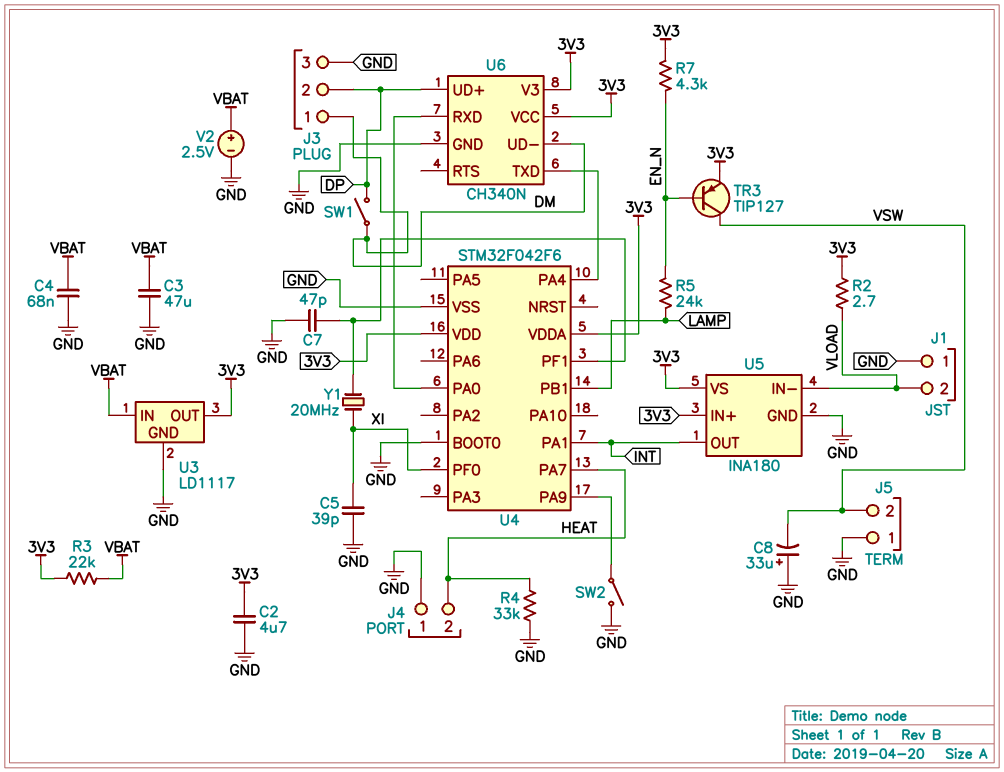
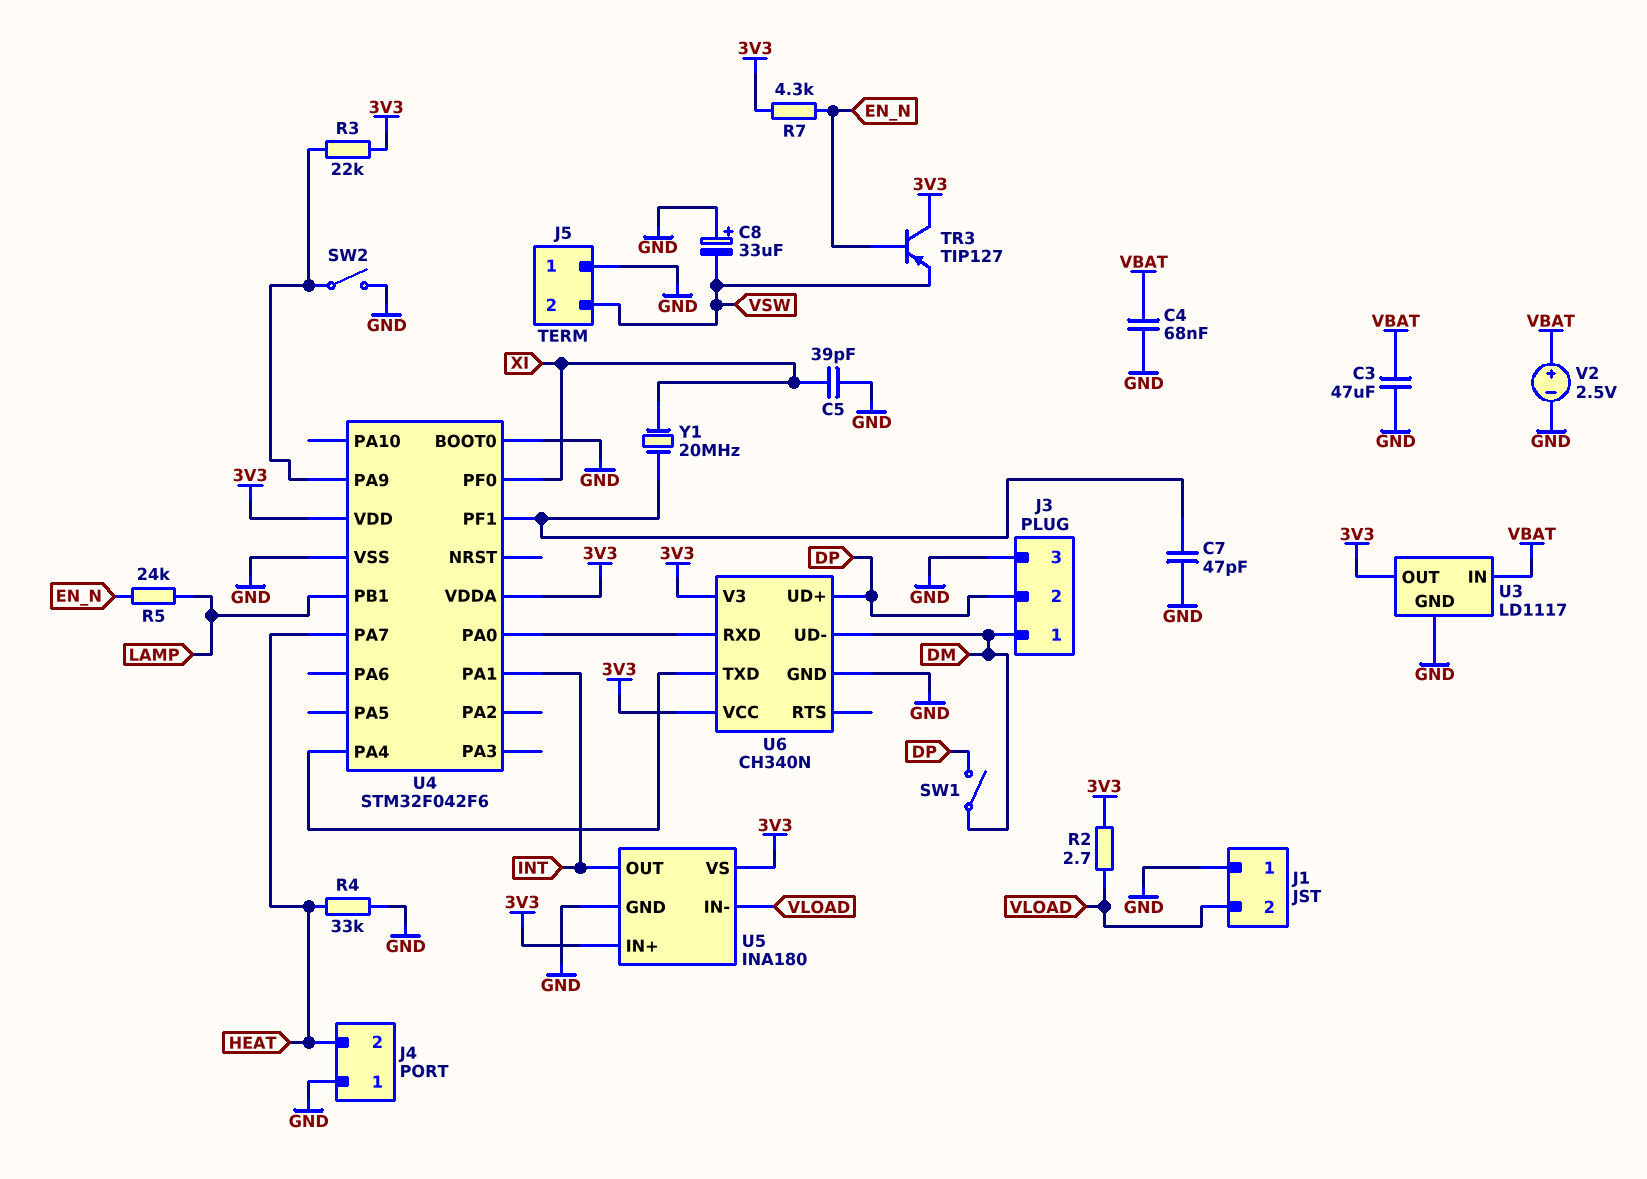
C2: 4.7uF (3V3, GND) -> none
R3: 22k (3V3, VBAT) -> 22k (3V3, U4/PA9)
TR3: PNP TIP127 (B EN_N, C VSW, E 3V3) -> PNP TIP127 (B EN_N, C 3V3, E VSW)

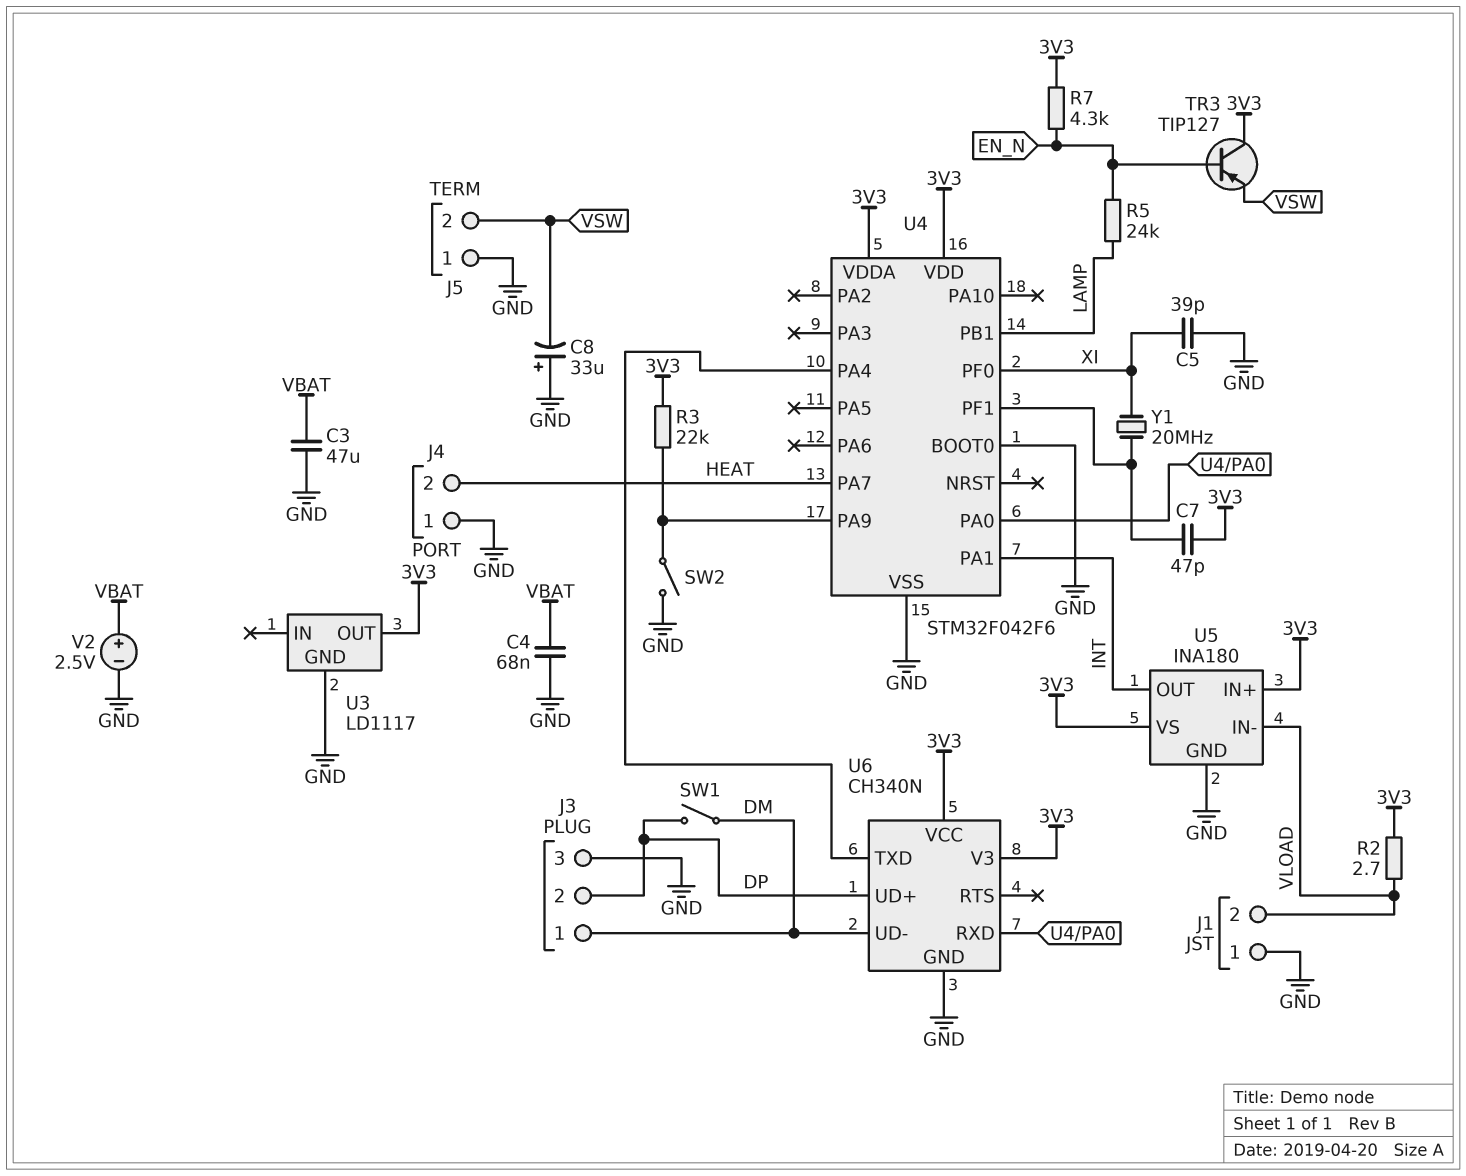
C7: 47pF (GND, U4/PF1) -> 47pF (3V3, U4/PF1)
R4: 33k (GND, HEAT) -> none
U3 pin IN: VBAT -> none

